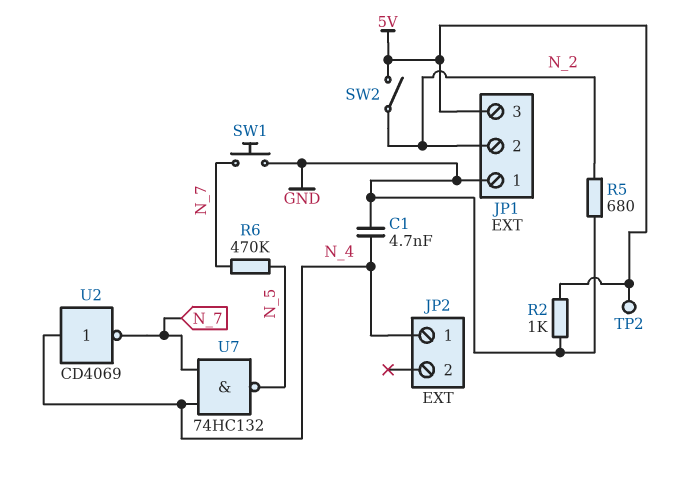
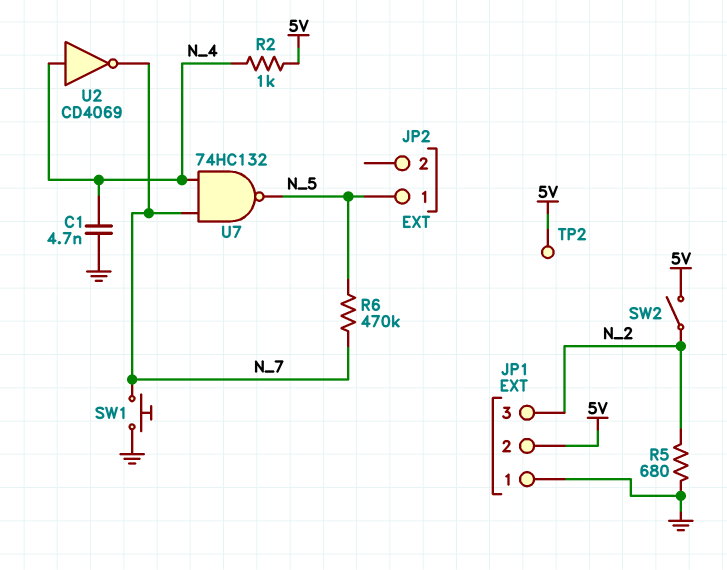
JP1 pin 2: N_2 -> 5V
JP1 pin 3: 5V -> N_2
JP2 pin 1: N_4 -> N_5
R2: 1k (5V, GND) -> 1k (5V, N_4)

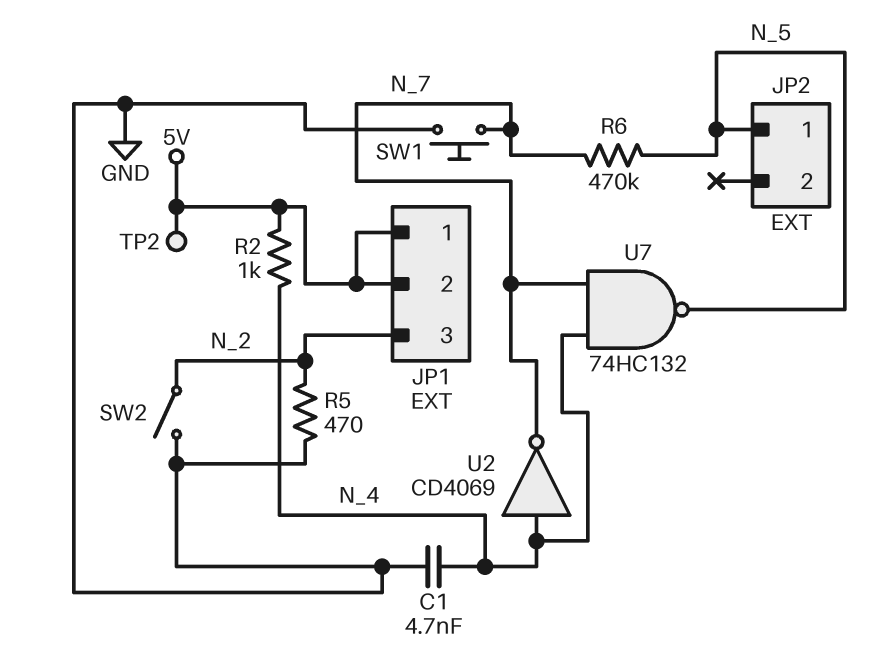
JP1 pin 1: GND -> 5V
R5: 680 (GND, N_2) -> 470 (GND, N_2)
SW2: switch (5V, N_2) -> switch (GND, N_2)

